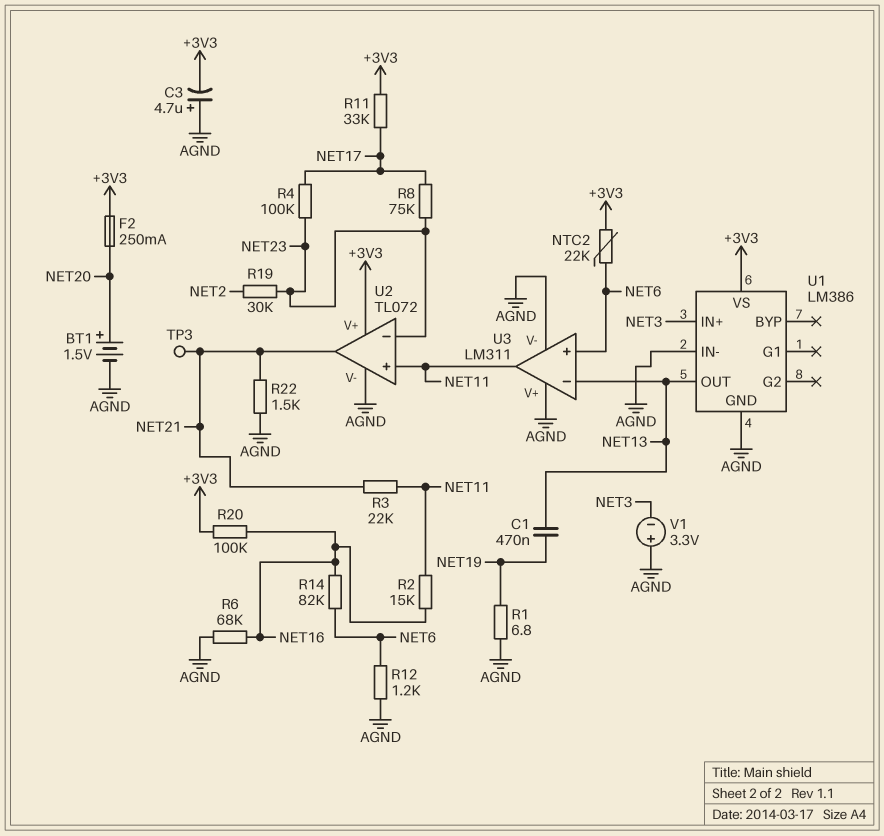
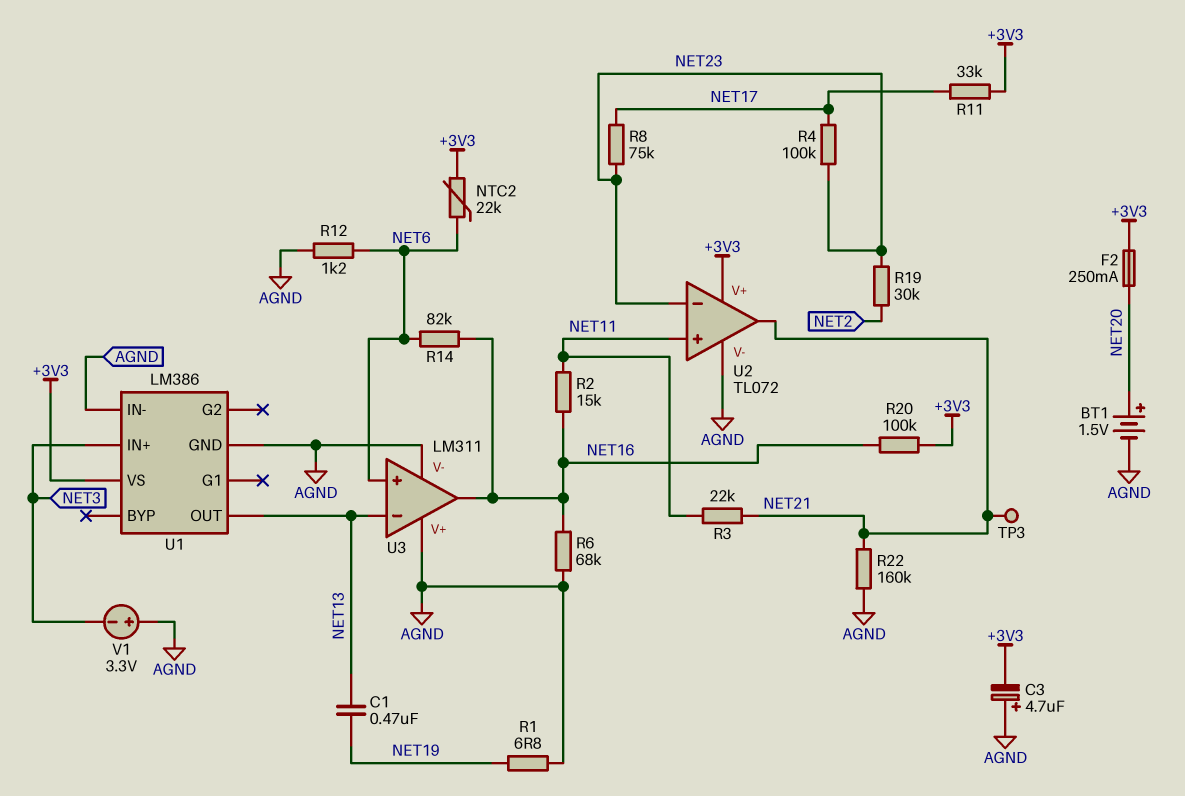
R22: 1.5k (AGND, NET21) -> 160k (AGND, NET21)
U3 pin out: NET11 -> NET16

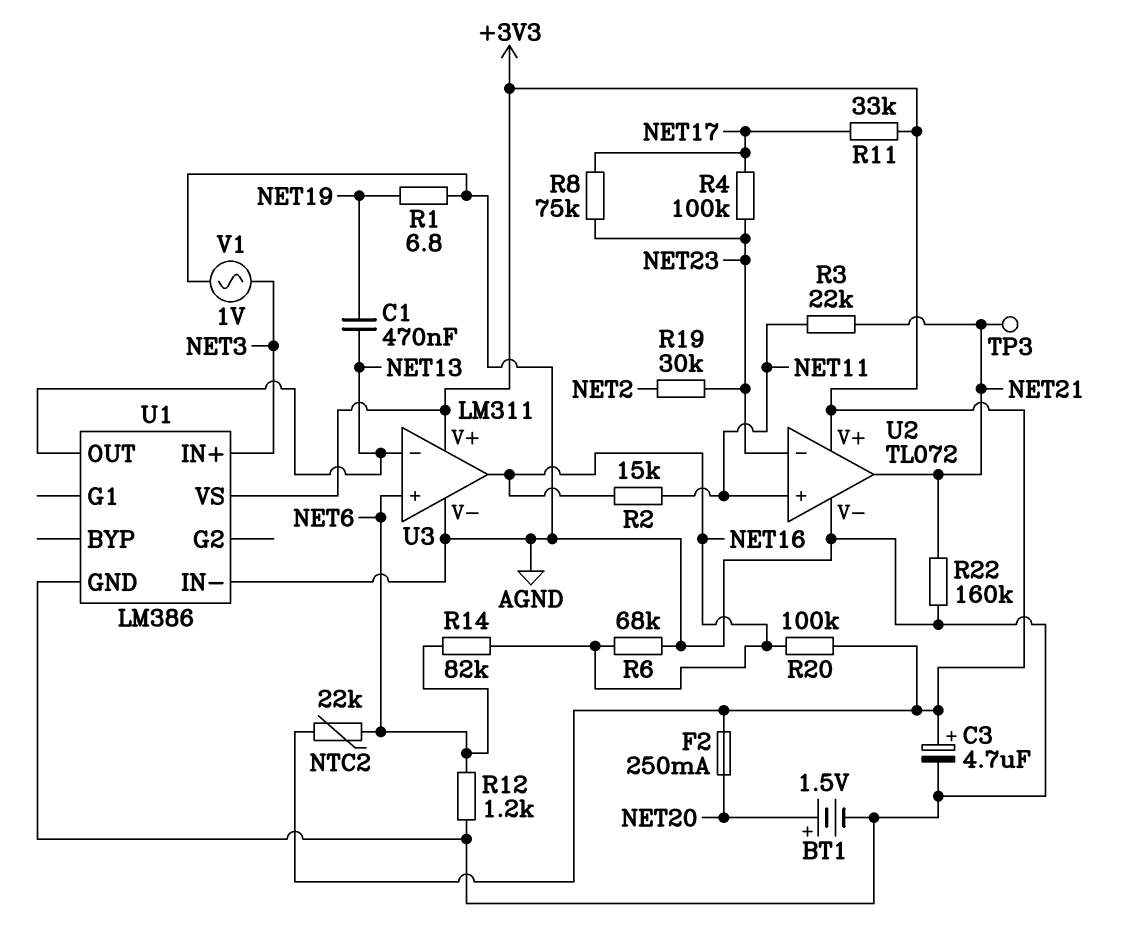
C3: 4.7uF (plus AGND, minus +3V3) -> 4.7uF (plus +3V3, minus AGND)
U3 pin V+: AGND -> +3V3
V1: 3.3V (plus AGND, minus NET3) -> AC 1V (AGND, NET3)

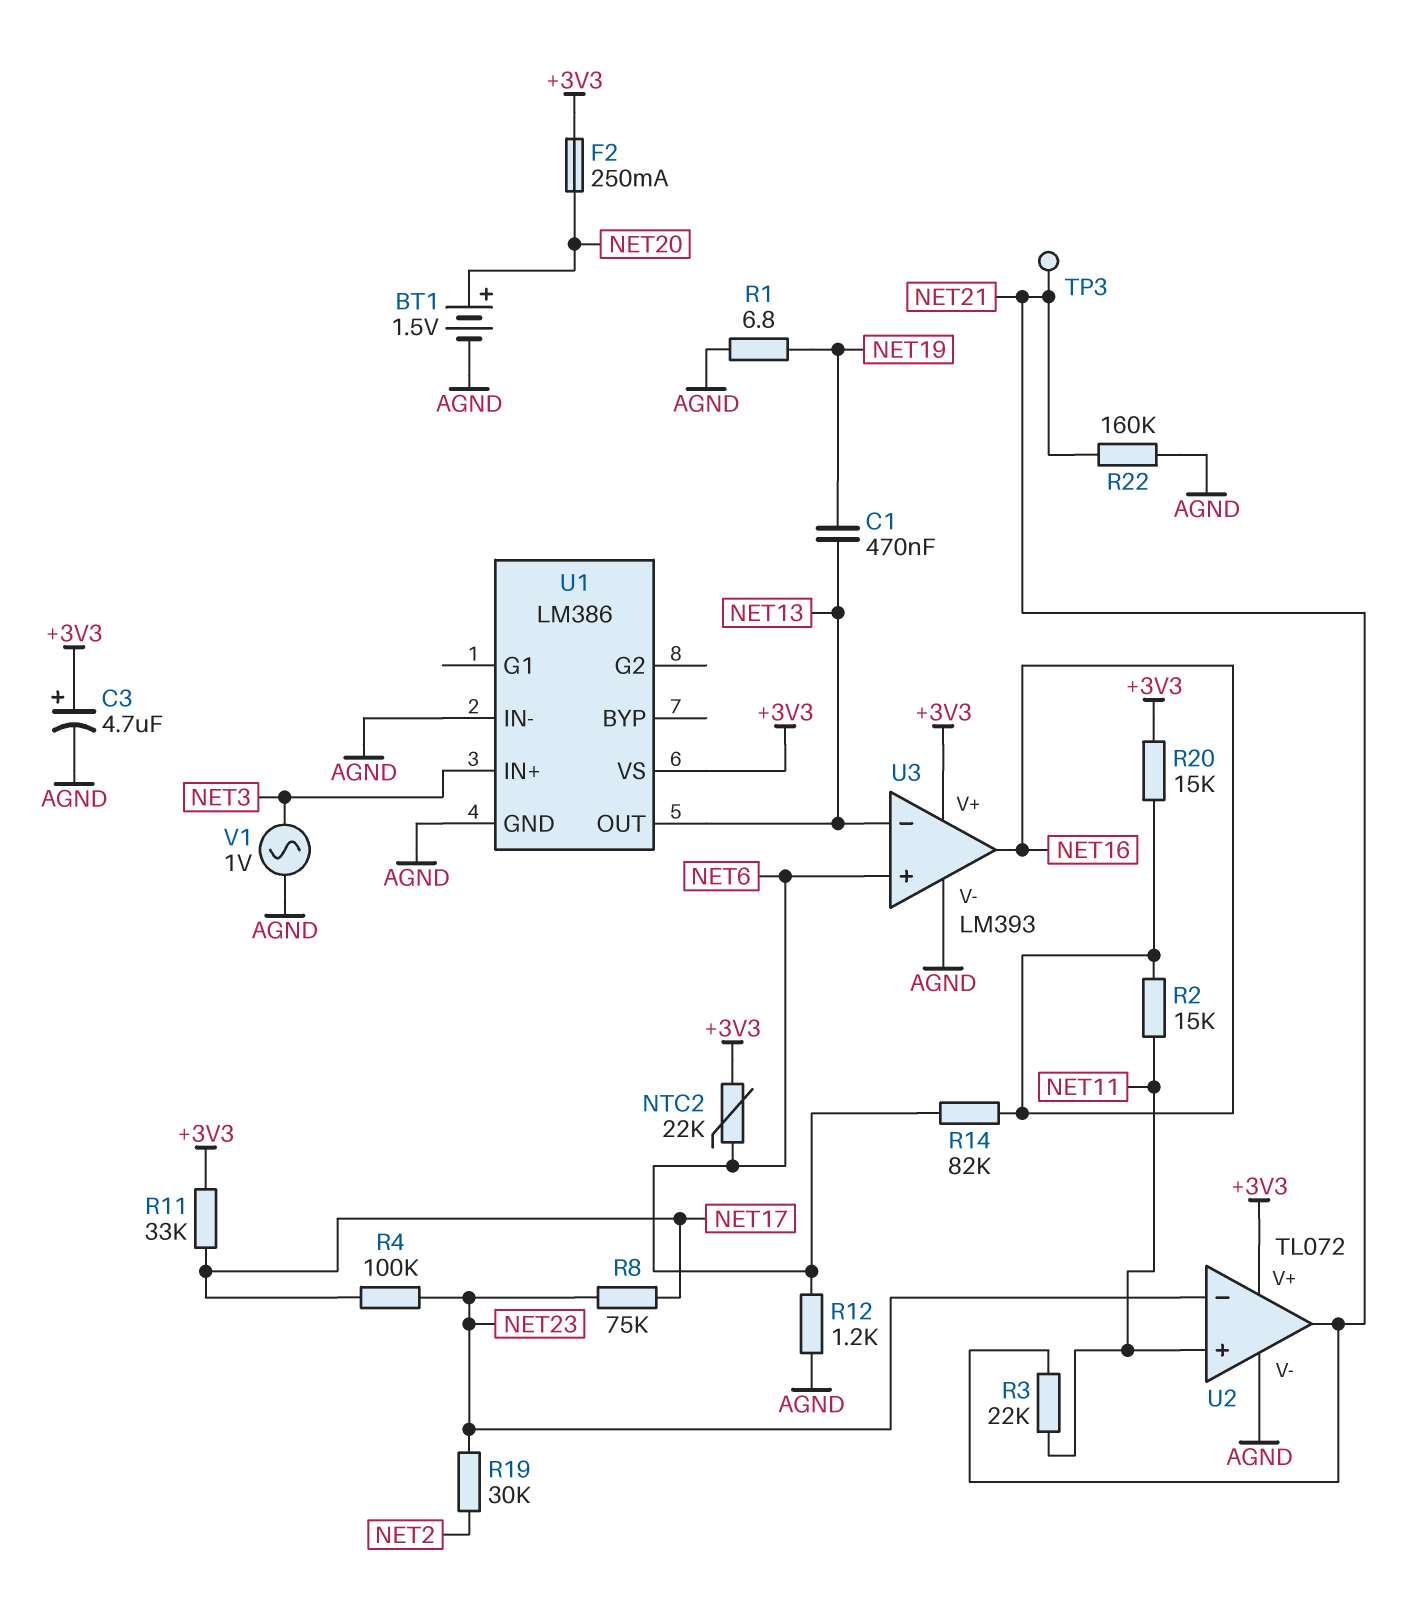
R6: 68k (AGND, NET16) -> none
R20: 100k (+3V3, NET16) -> 15k (+3V3, NET16)
U3: LM311 -> LM393

